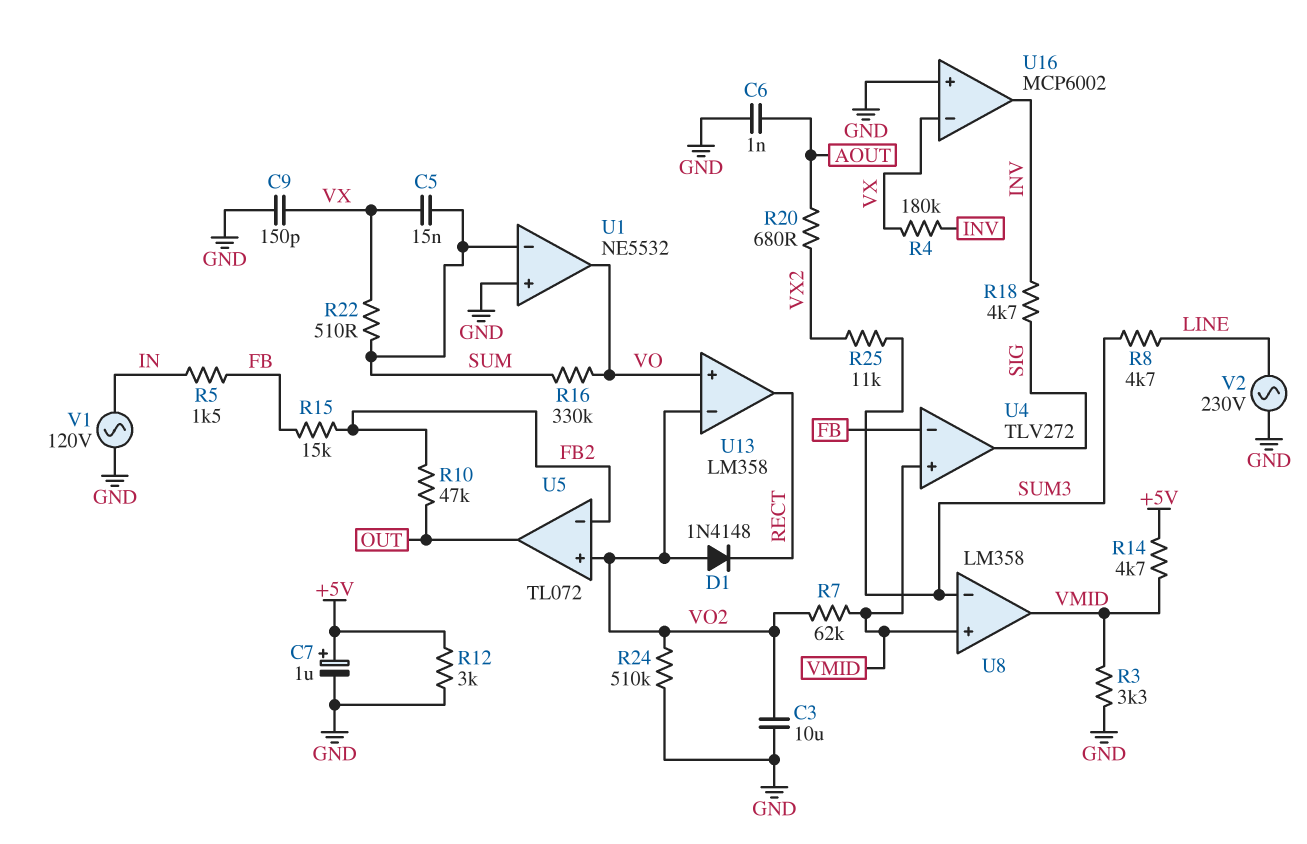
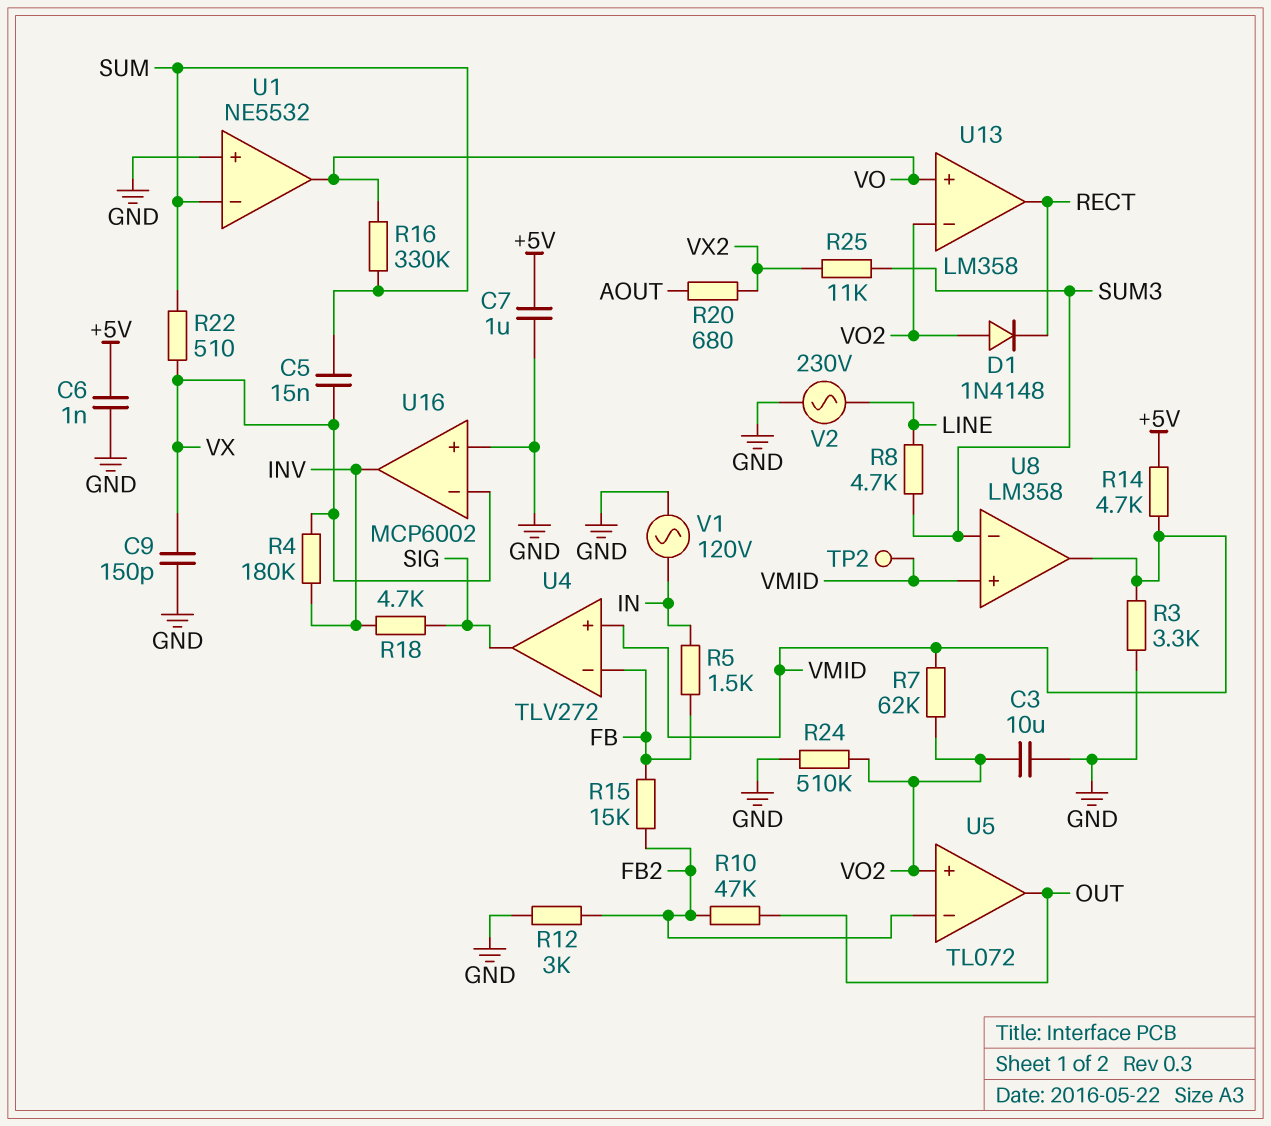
C6: 1nF (AOUT, GND) -> 1nF (+5V, GND)
C7: 1uF (plus +5V, minus GND) -> 1uF (+5V, GND)
R12: 3k (+5V, GND) -> 3k (FB2, GND)
TP2: none -> test point (VMID)

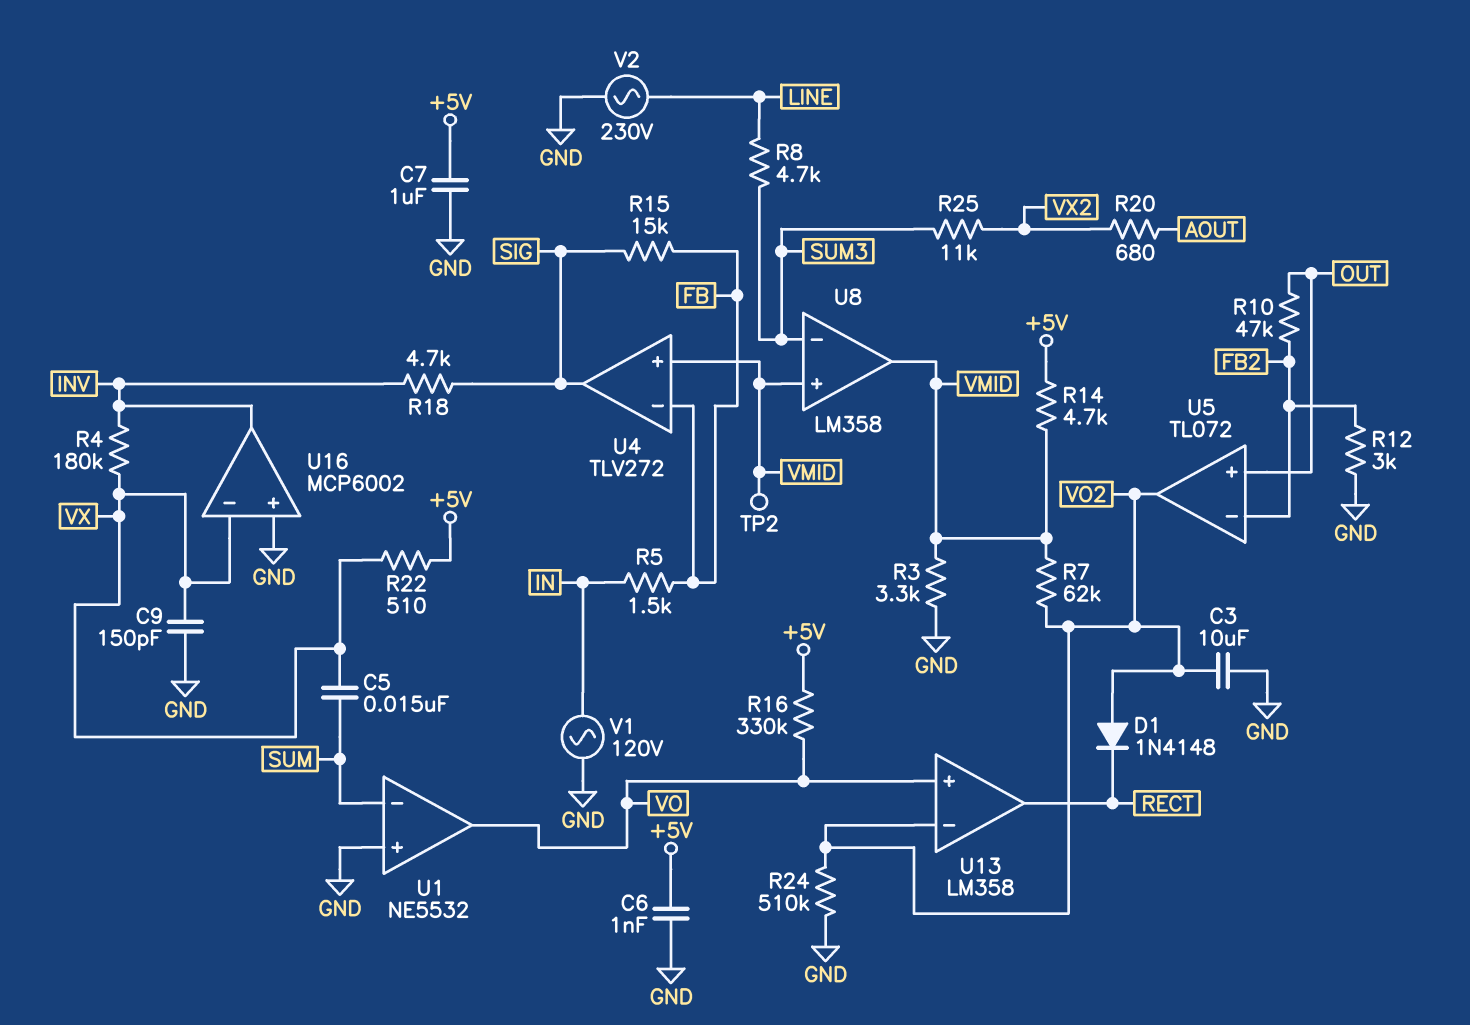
R15: 15k (FB, FB2) -> 15k (FB, SIG)
R16: 330k (SUM, VO) -> 330k (+5V, VO)
R22: 510 (SUM, VX) -> 510 (+5V, VX)
U5 pin in+: VO2 -> OUT
U5 pin out: OUT -> VO2

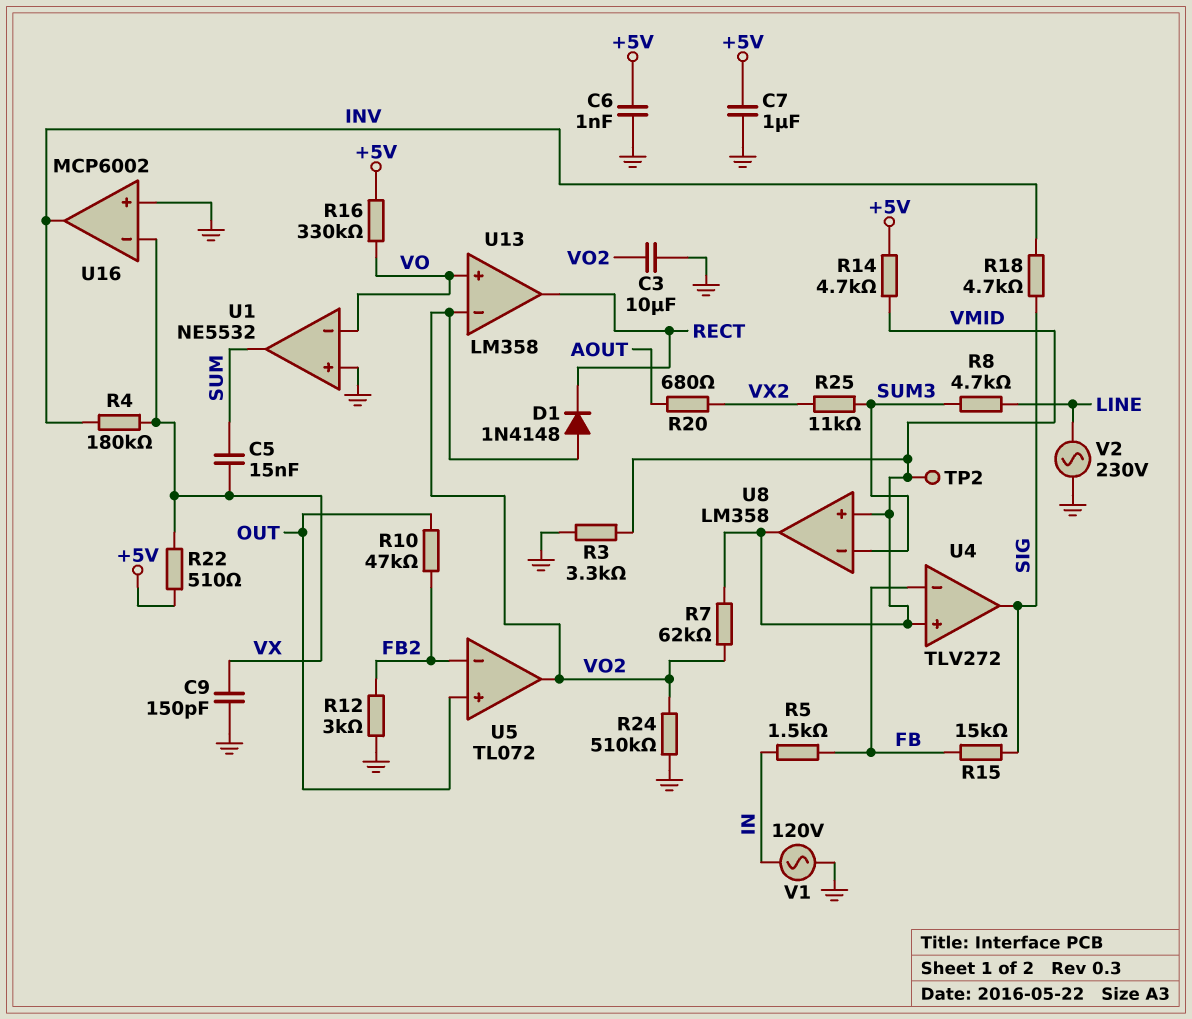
U1 pin in-: SUM -> VO
U1 pin out: VO -> SUM

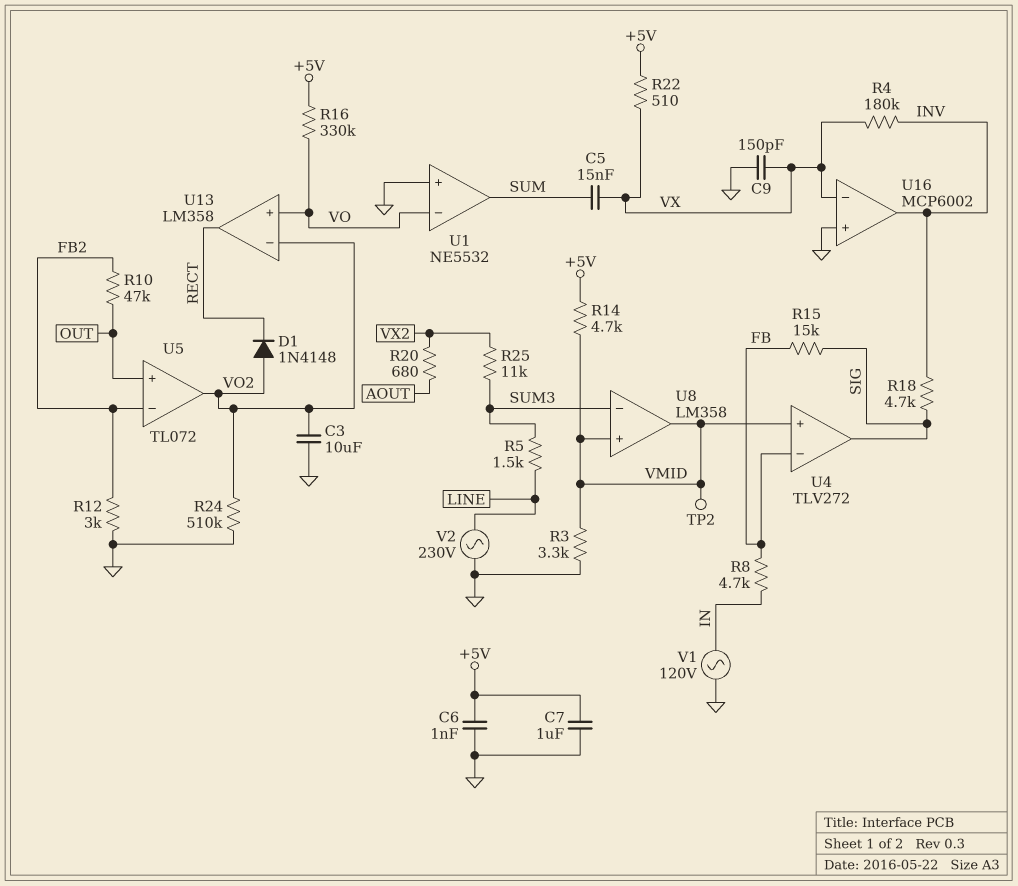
R5: 1.5k (FB, IN) -> 1.5k (LINE, SUM3)
R7: 62k (VMID, VO2) -> none
R8: 4.7k (LINE, SUM3) -> 4.7k (FB, IN)

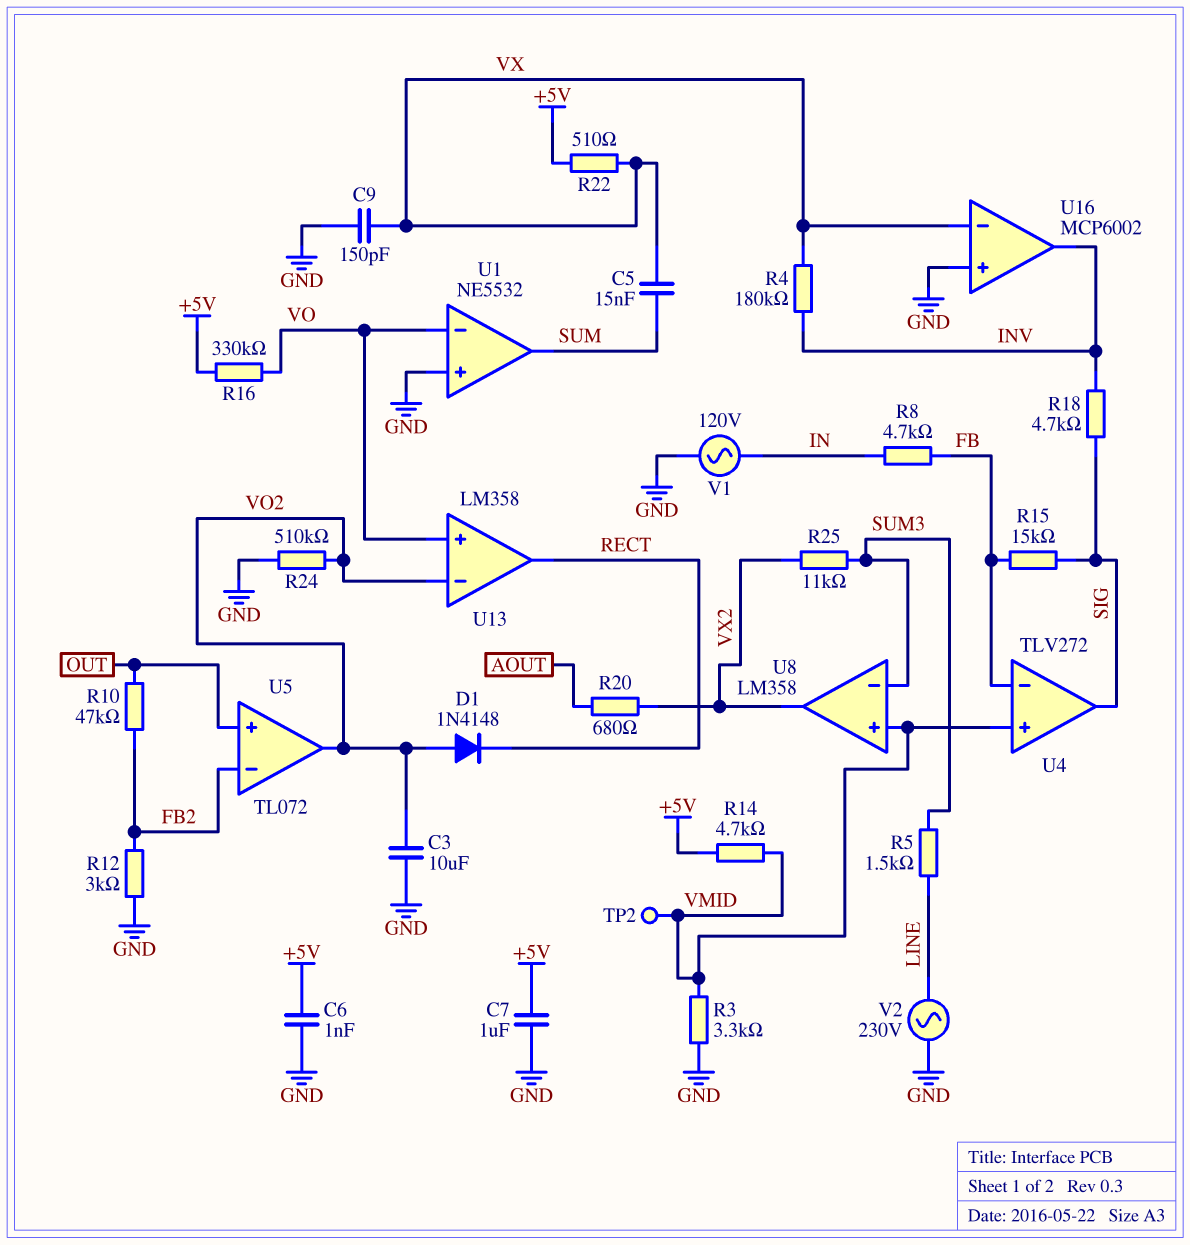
U8 pin out: VMID -> VX2

